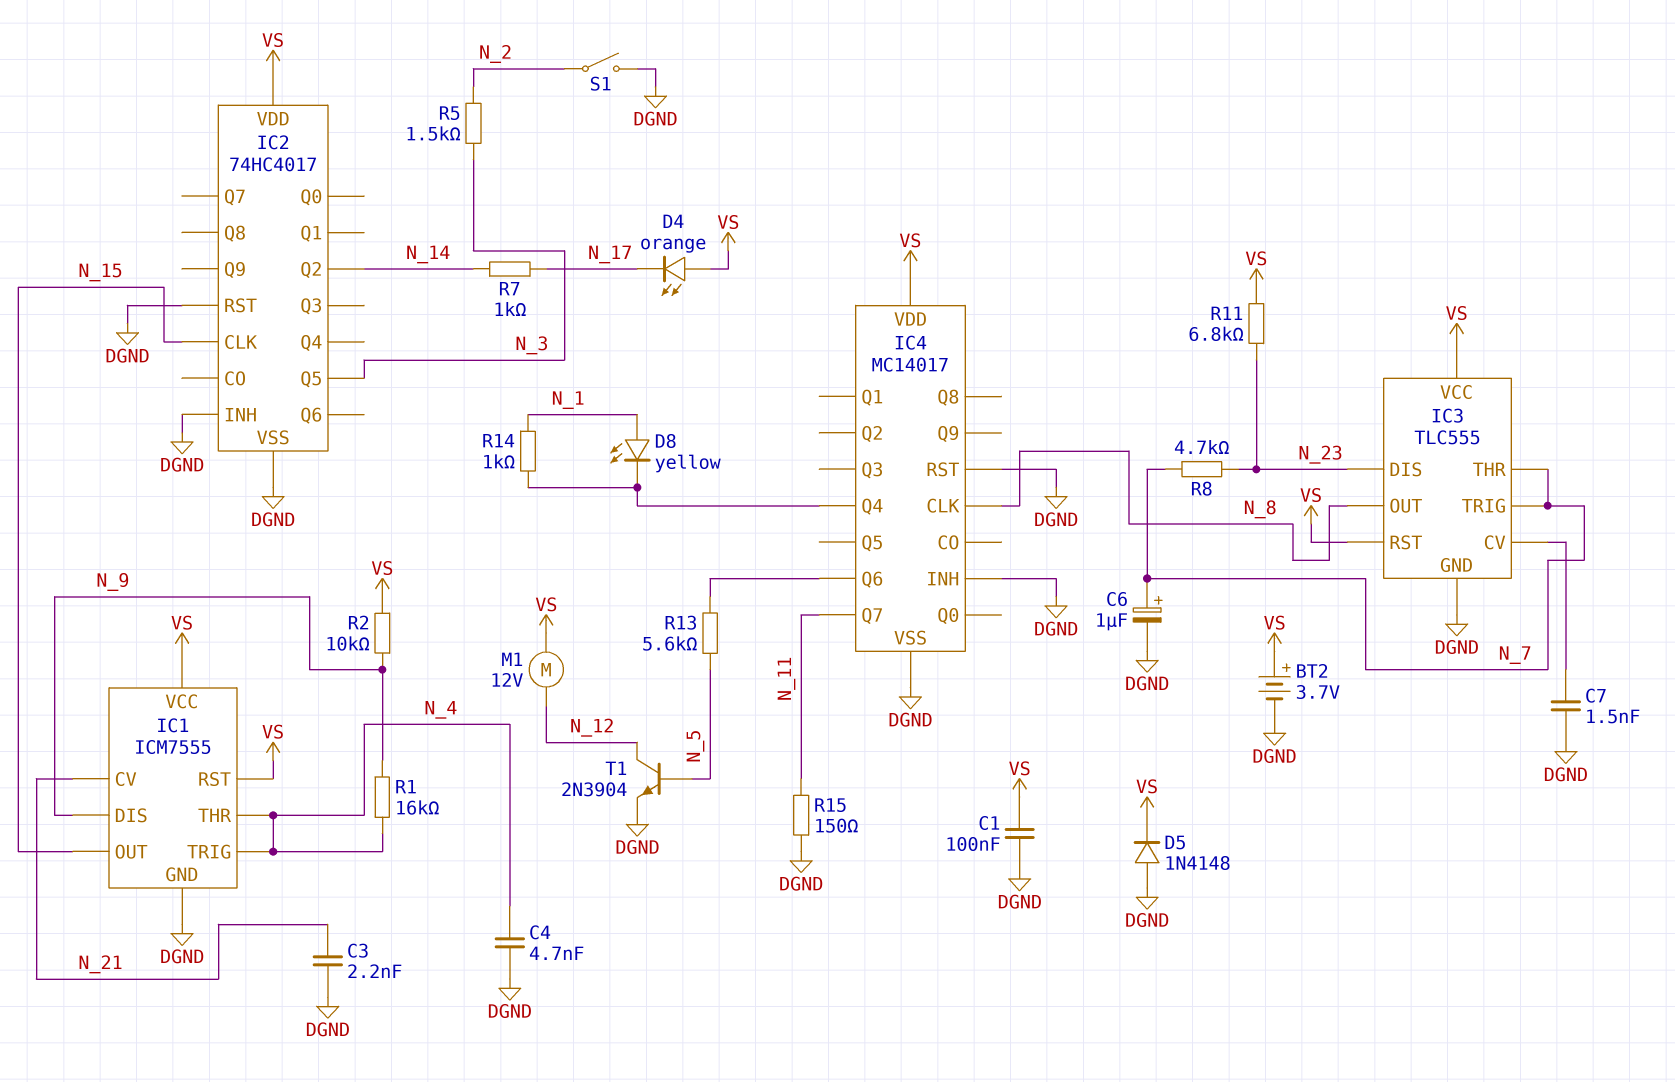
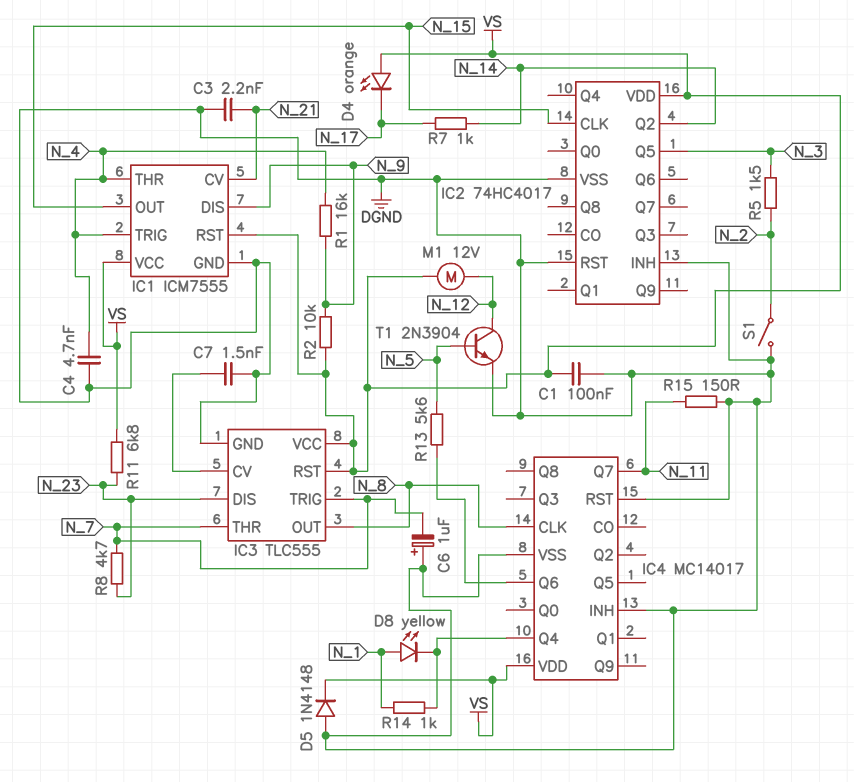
BT2: 3.7V (plus VS, minus DGND) -> none
C6: 1uF (plus N_7, minus DGND) -> 1uF (plus DGND, minus N_7)

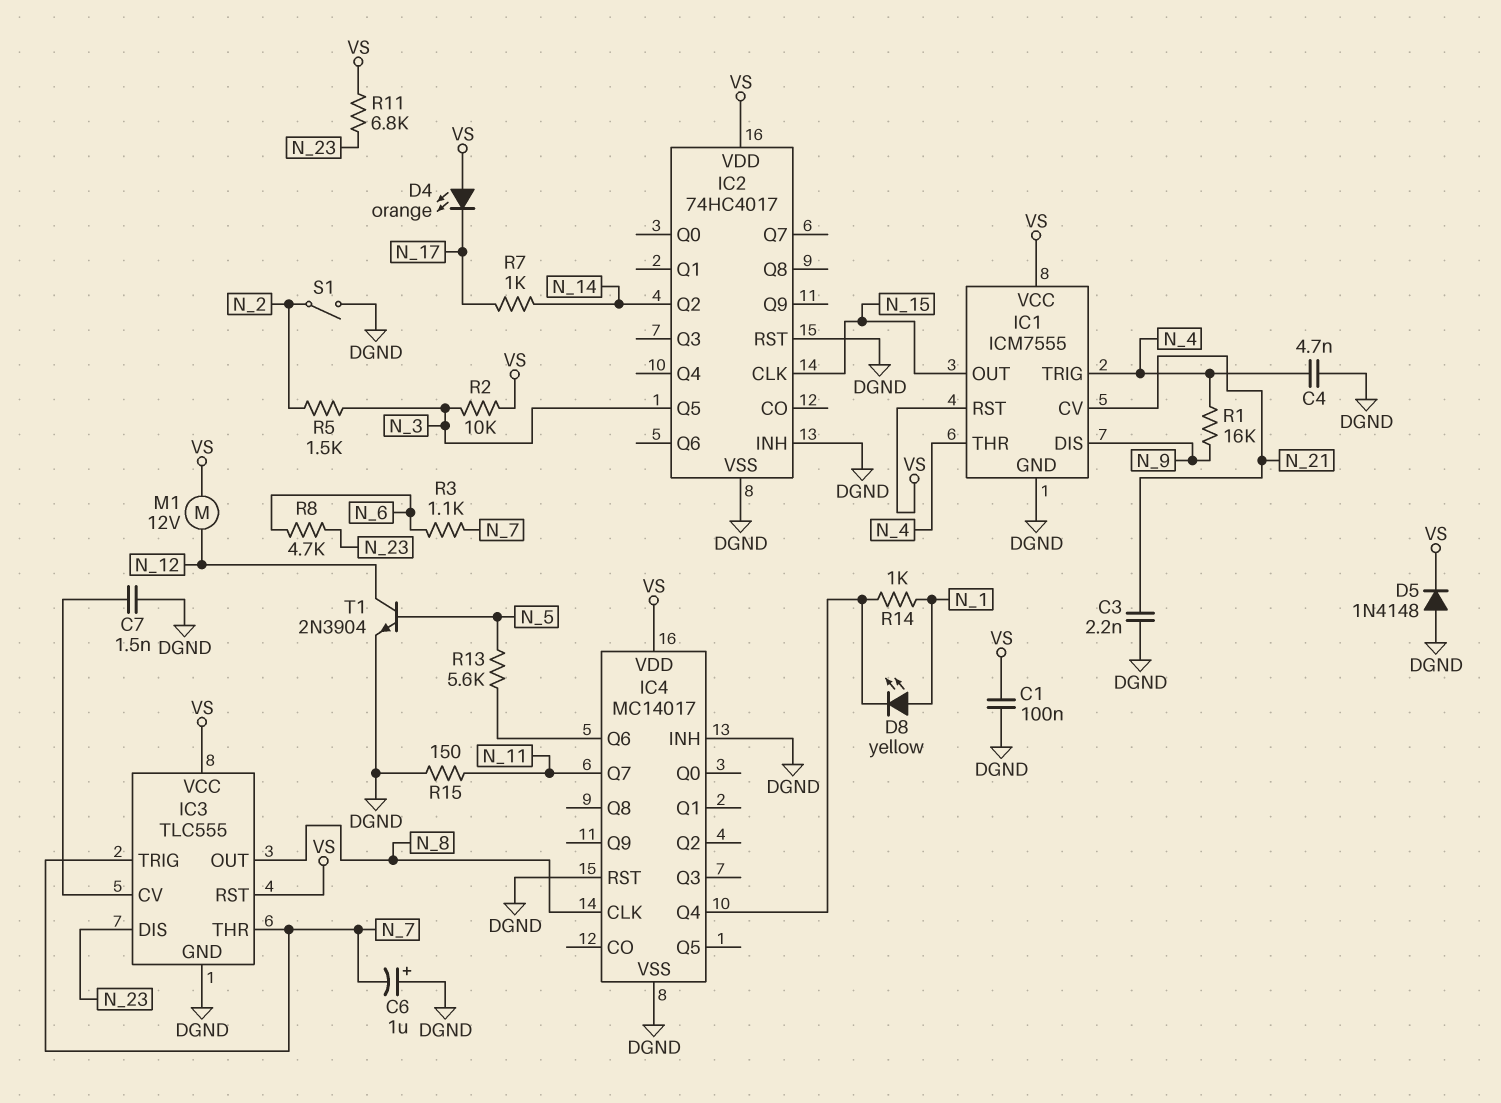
R2: 10k (N_9, VS) -> 10k (N_3, VS)
R3: none -> 1.1k (N_6, N_7)
R8: 4.7k (N_7, N_23) -> 4.7k (N_6, N_23)

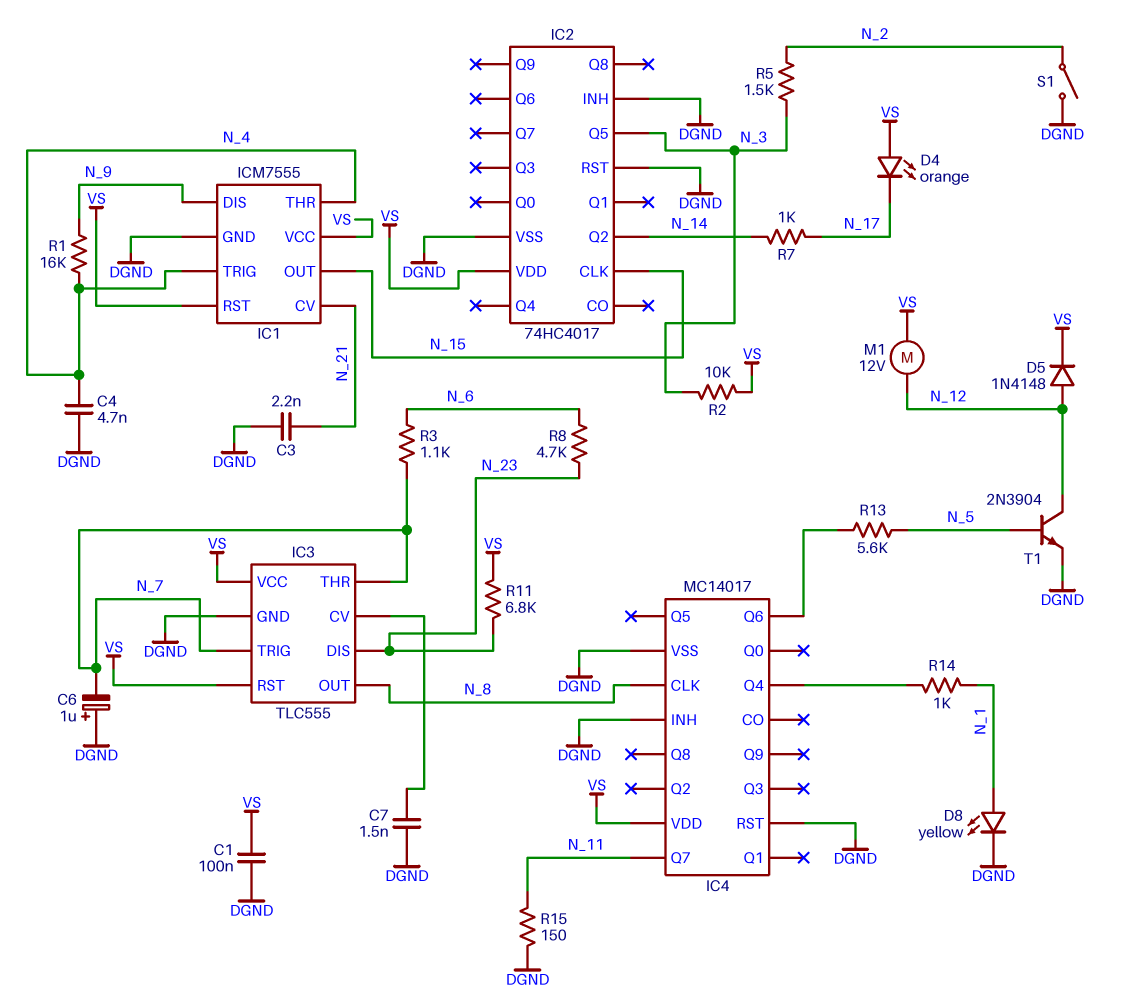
D5: diode 1N4148 (A DGND, K VS) -> diode 1N4148 (A N_12, K VS)
D8: LED yellow (A N_1, K IC4/Q4) -> LED yellow (A N_1, K DGND)

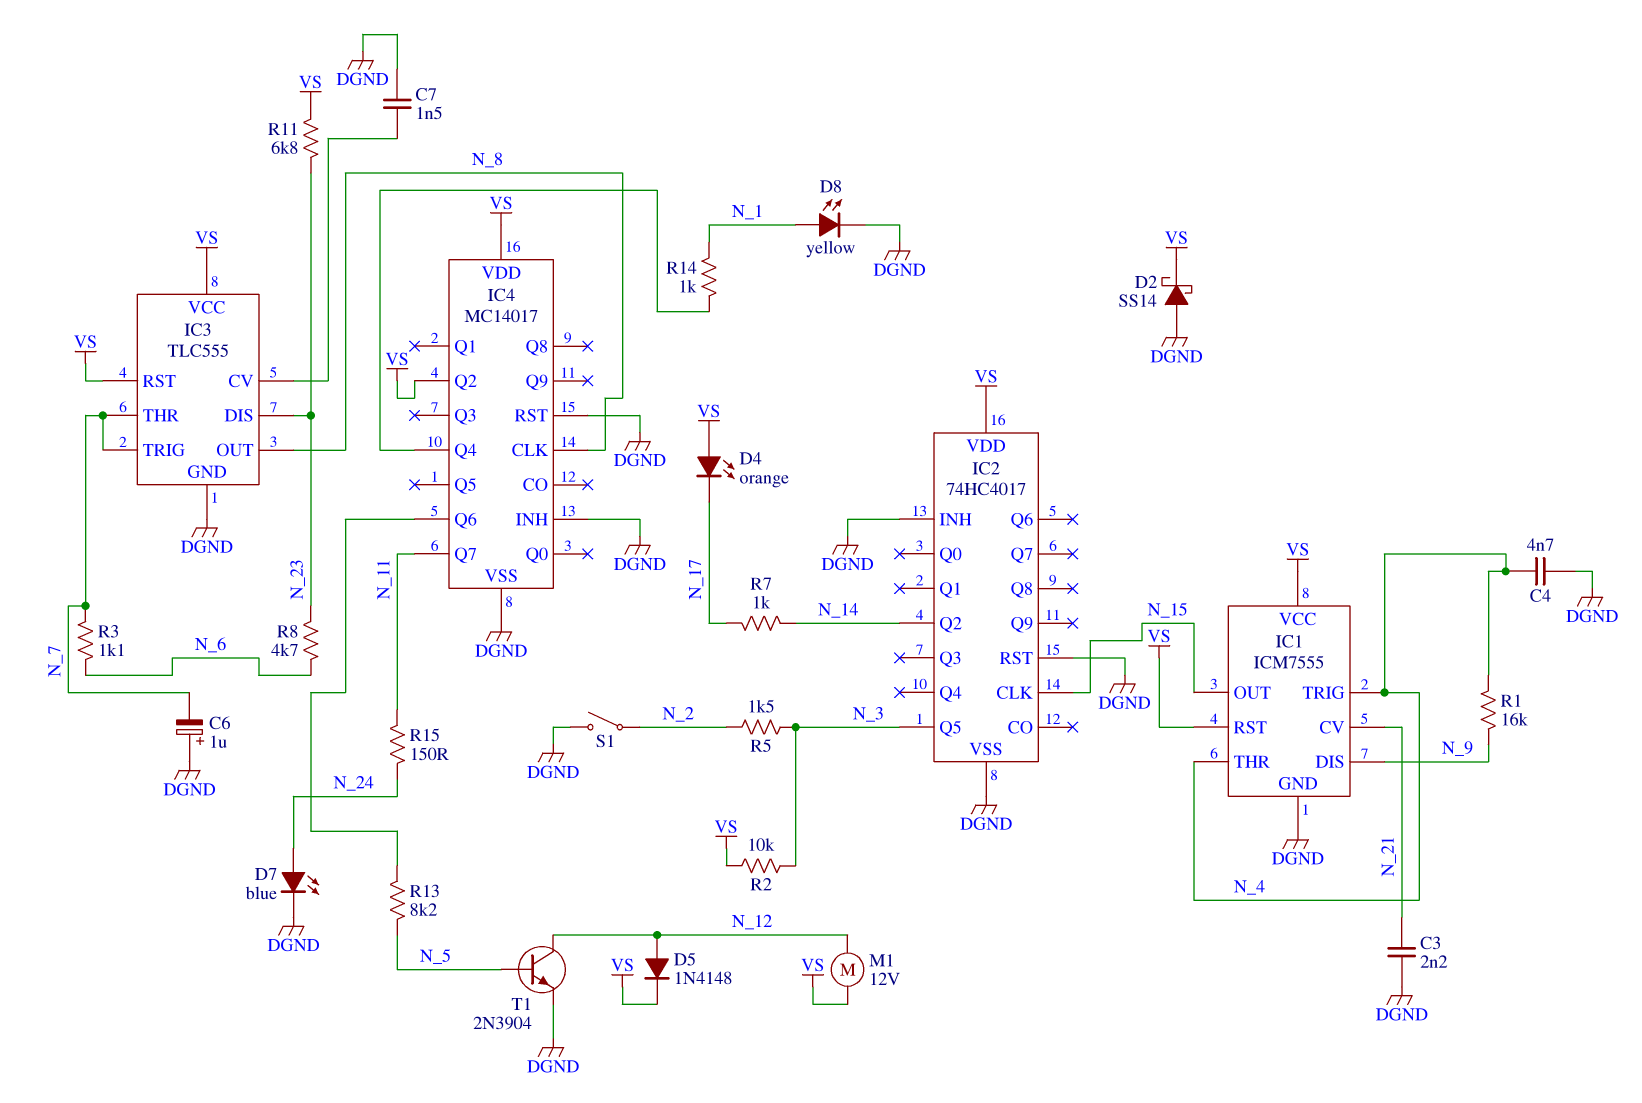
C1: 100nF (DGND, VS) -> none
D2: none -> schottky SS14 (A DGND, K VS)
D7: none -> LED blue (A N_24, K DGND)
IC4 pin Q2: none -> VS
R13: 5.6k (IC4/Q6, N_5) -> 8.2k (IC4/Q6, N_5)
R15: 150 (DGND, N_11) -> 150 (N_11, N_24)

